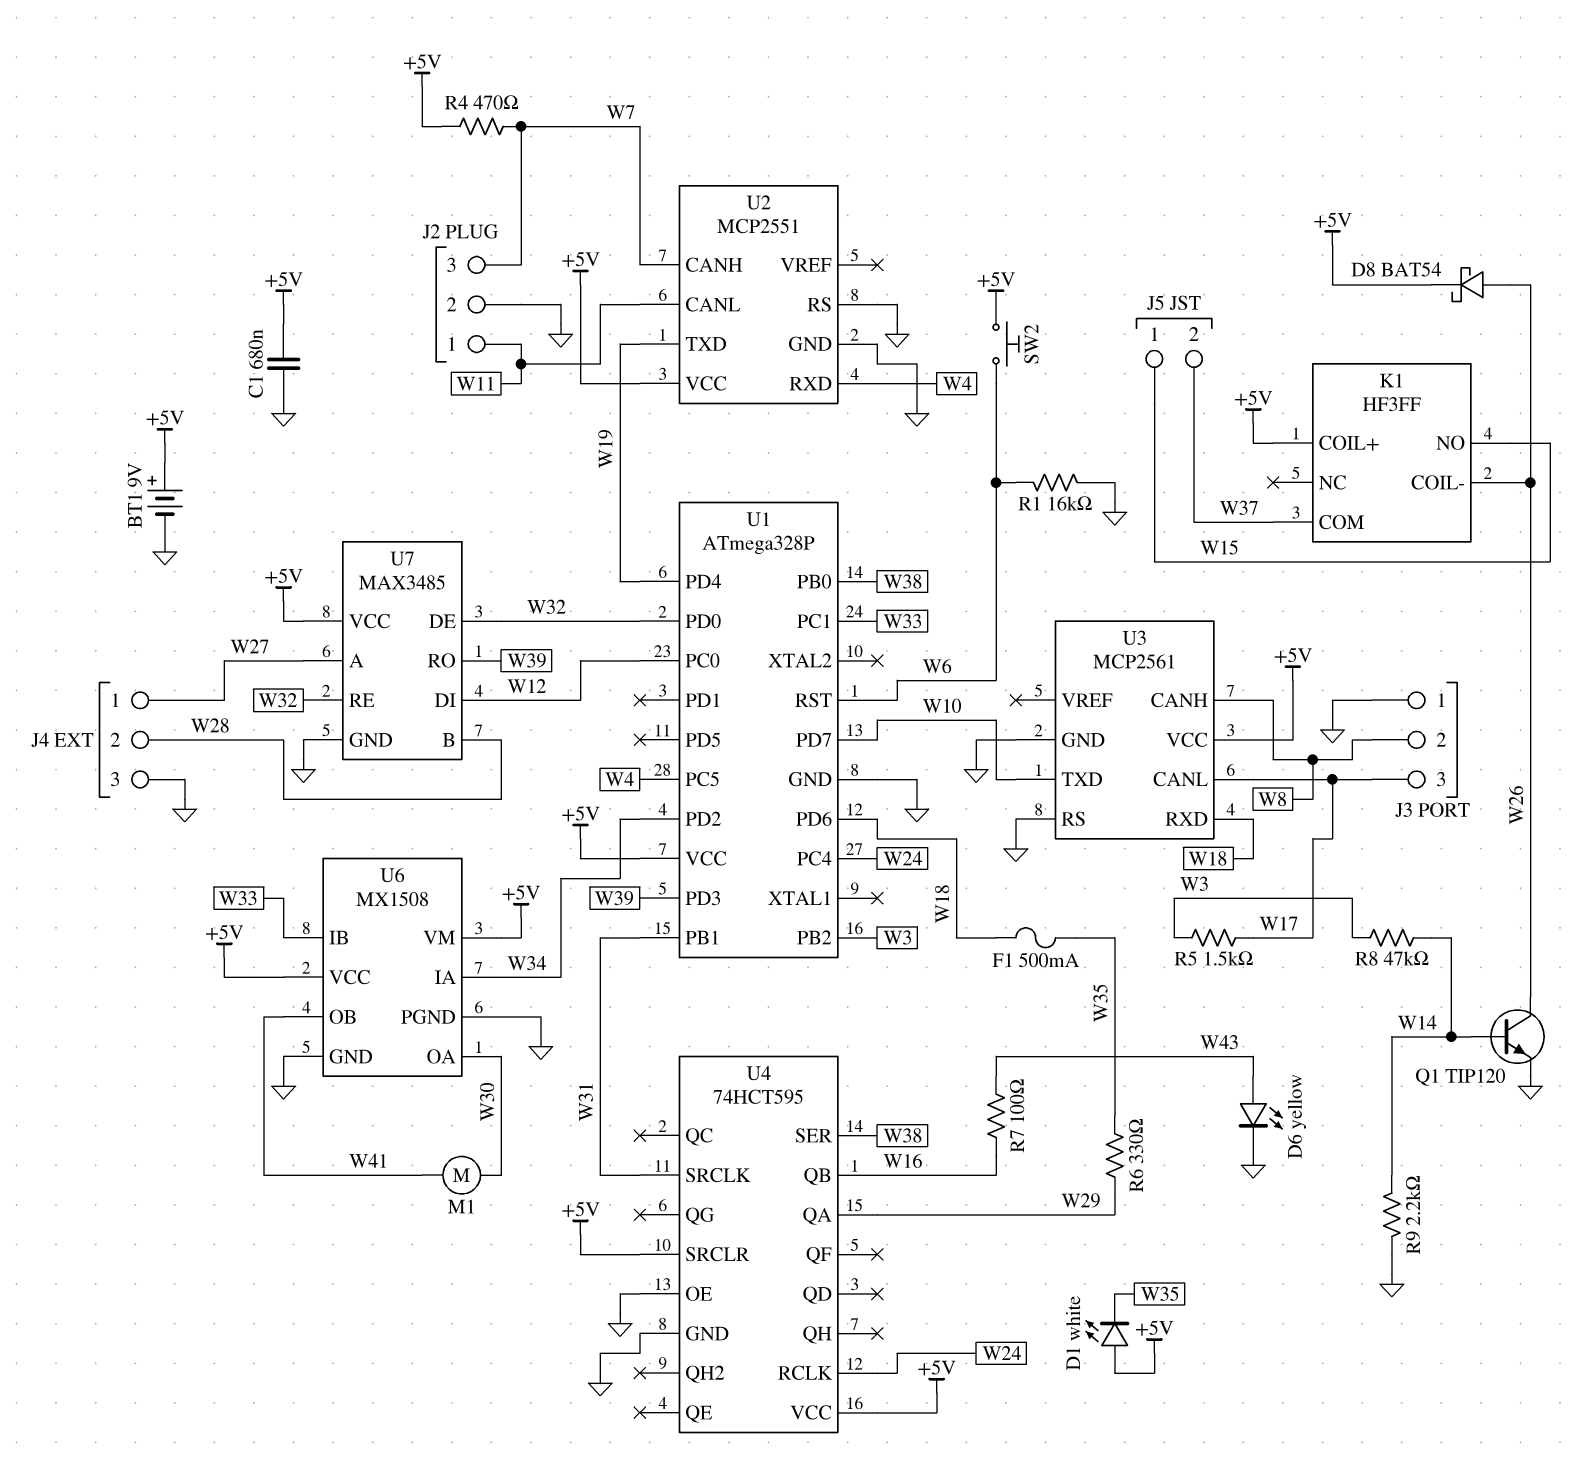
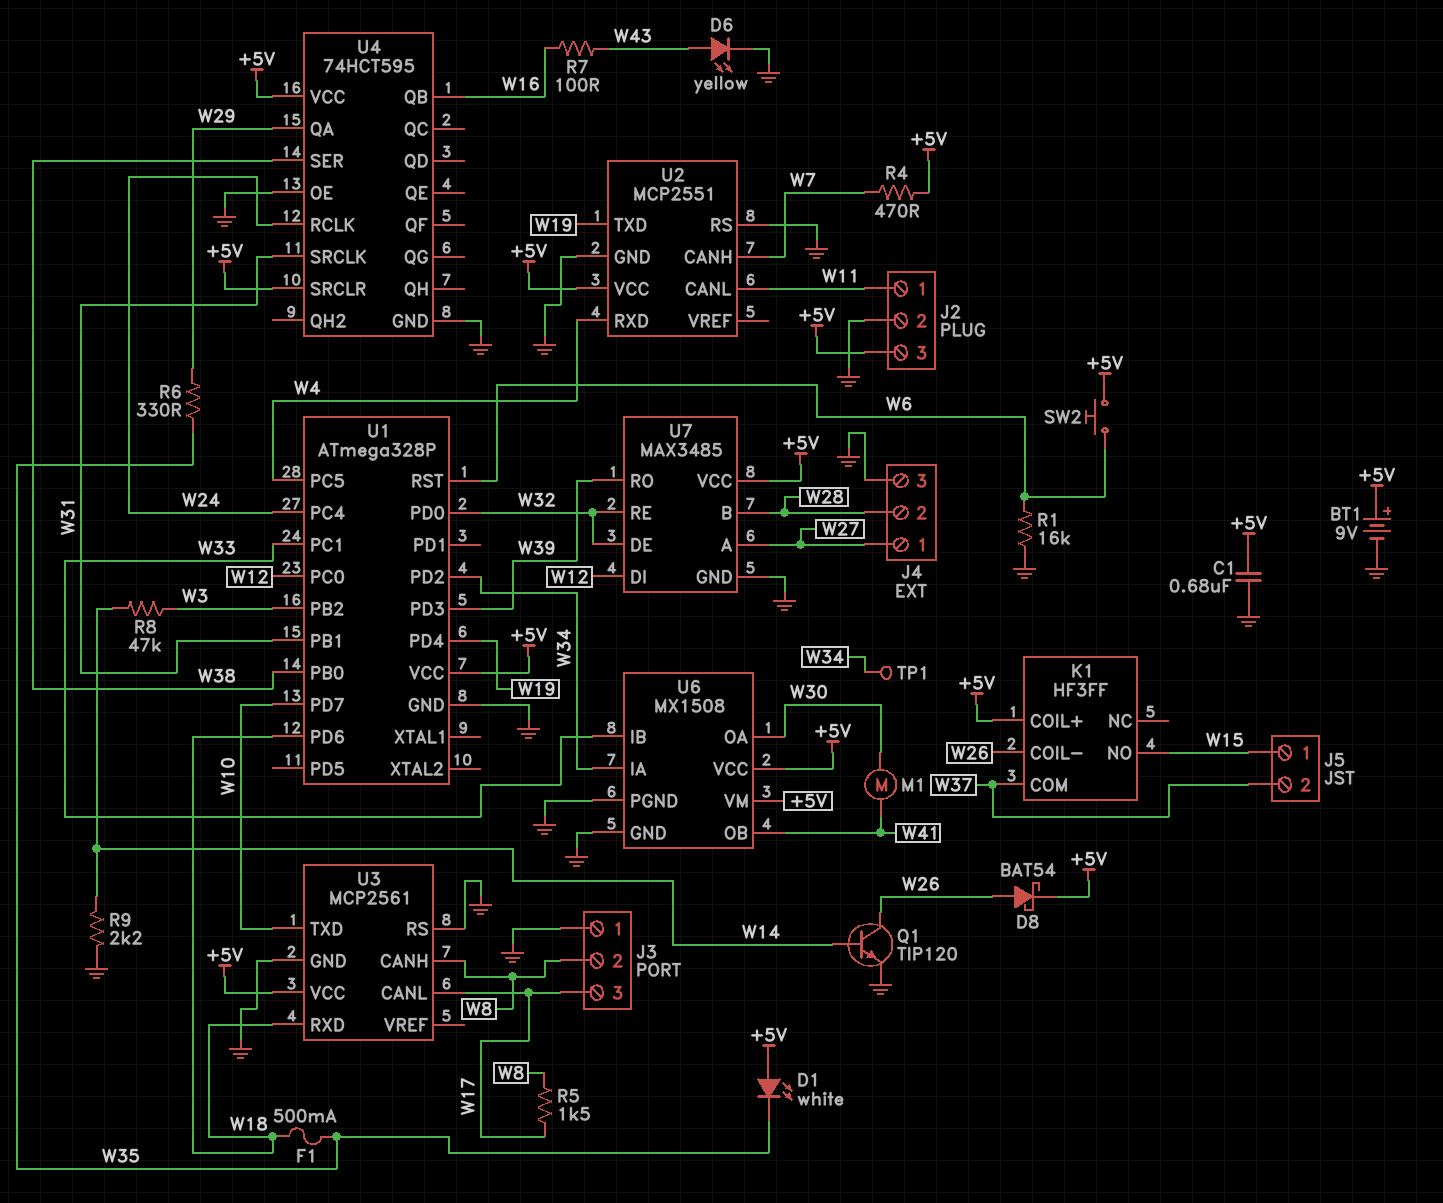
J2 pin 3: W7 -> +5V
R5: 1.5k (W3, W17) -> 1.5k (W8, W17)
TP1: none -> test point (W34)

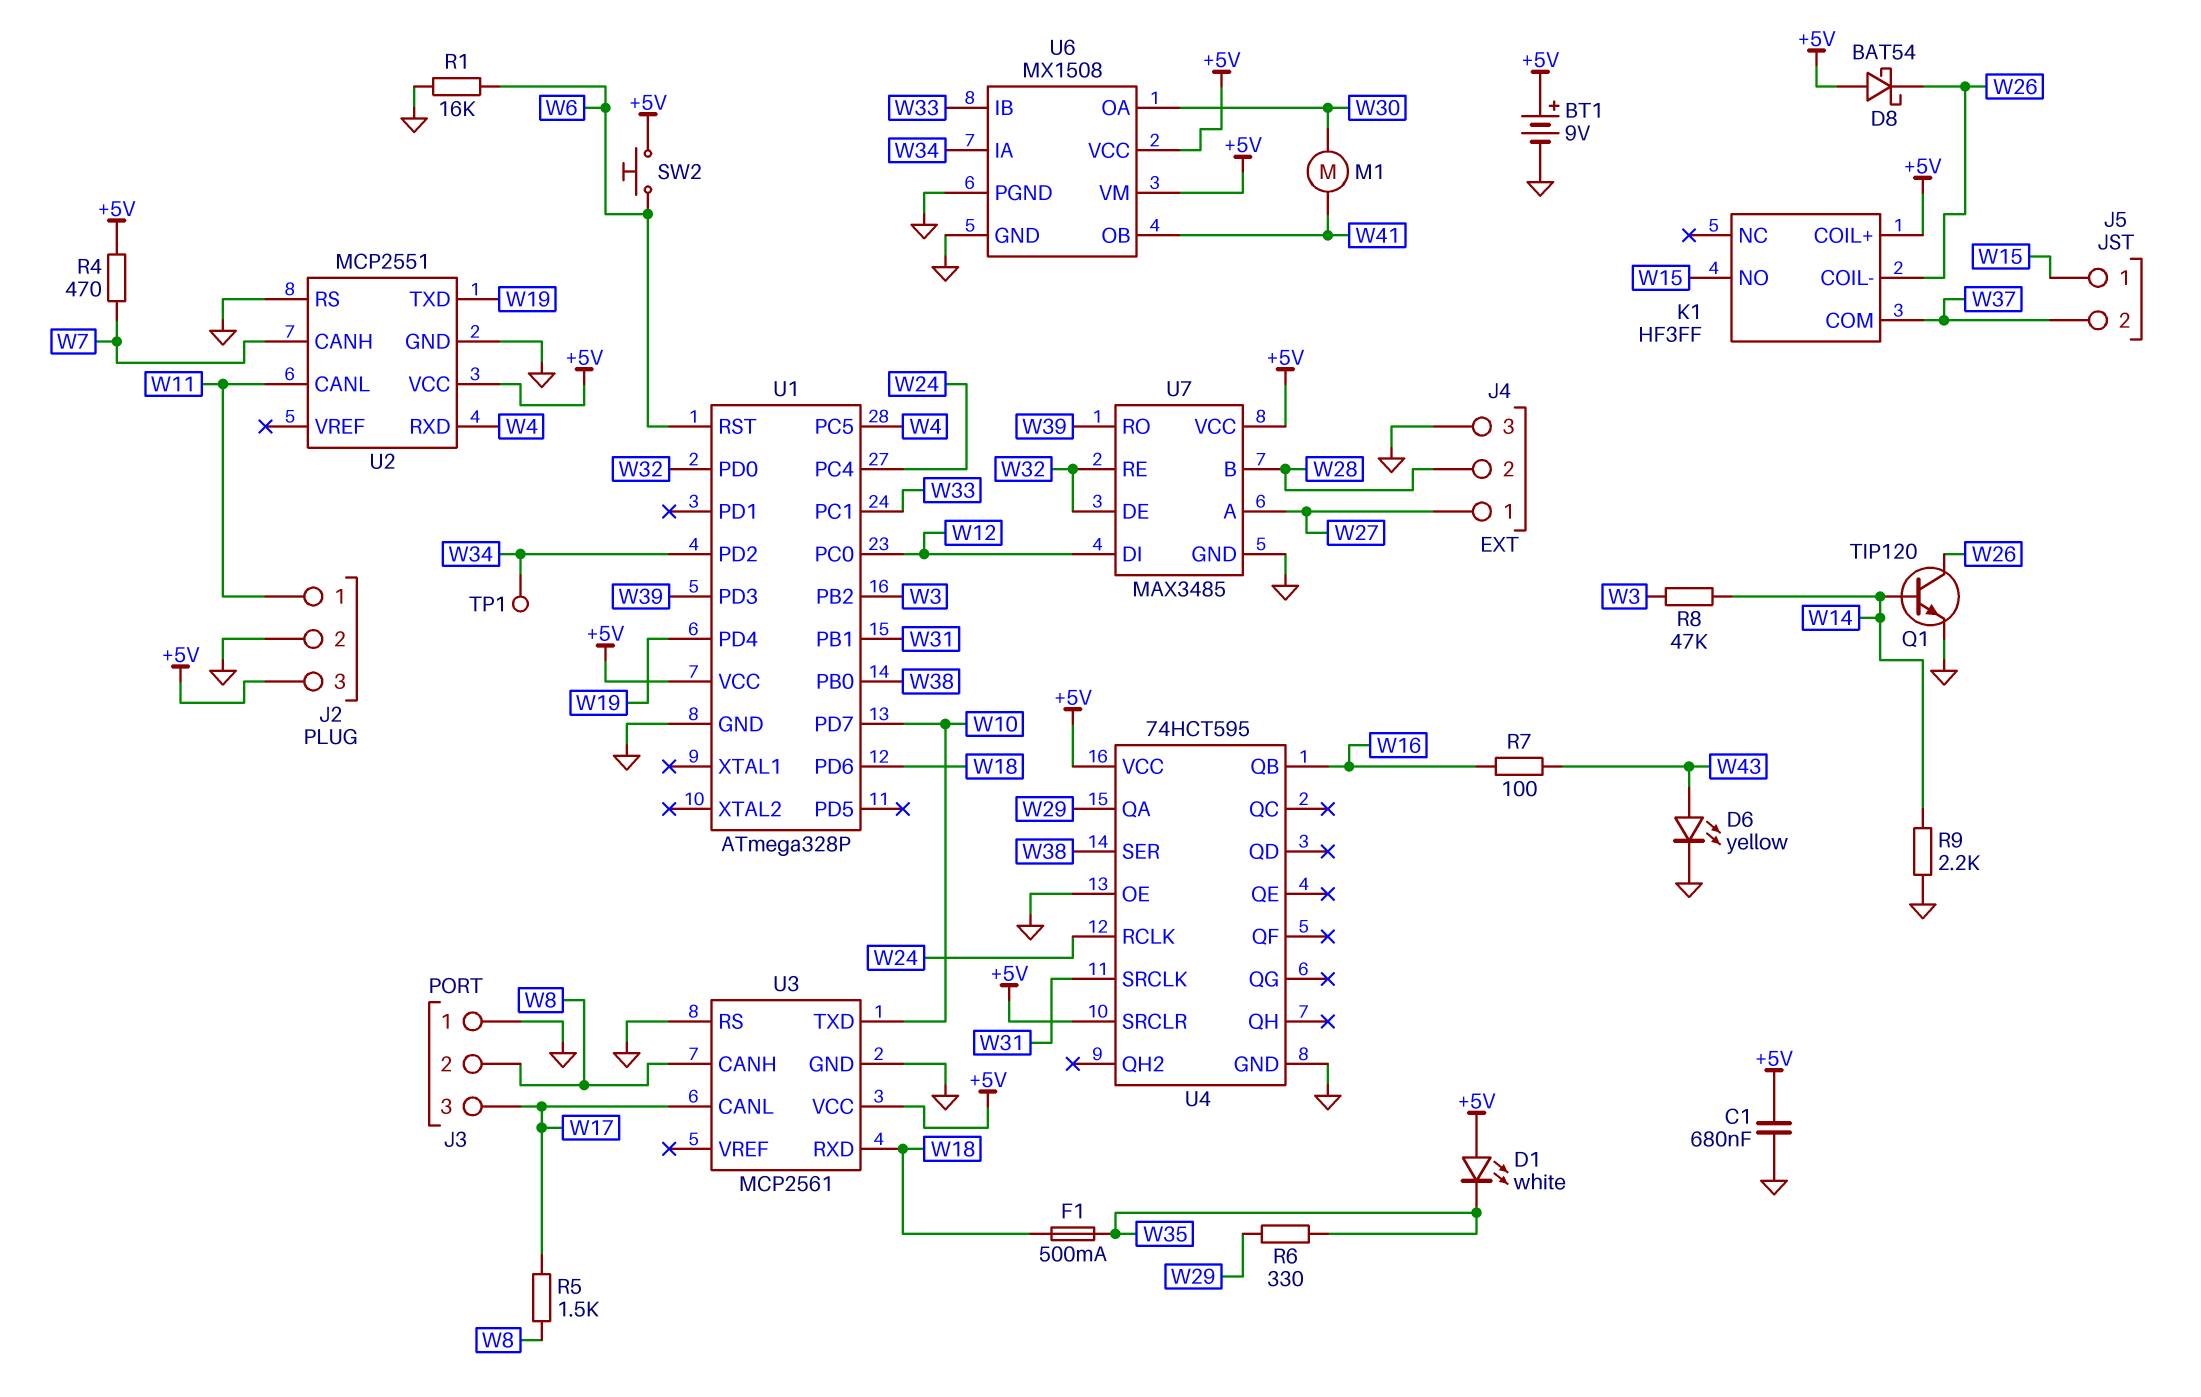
D8: schottky BAT54 (A W26, K +5V) -> schottky BAT54 (A +5V, K W26)

